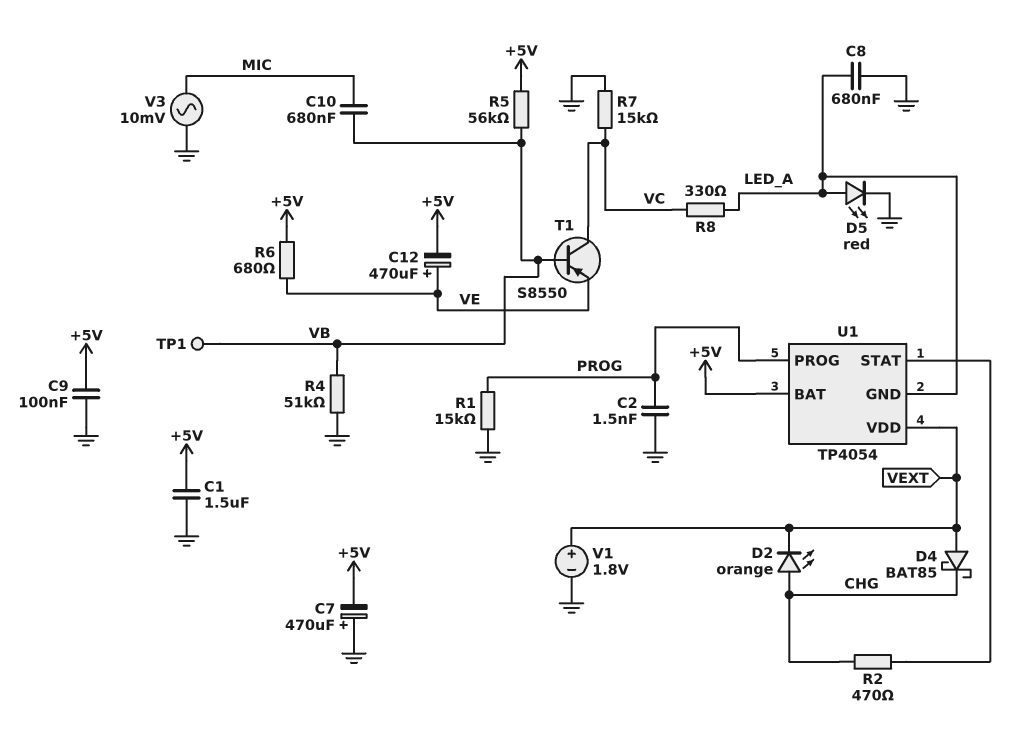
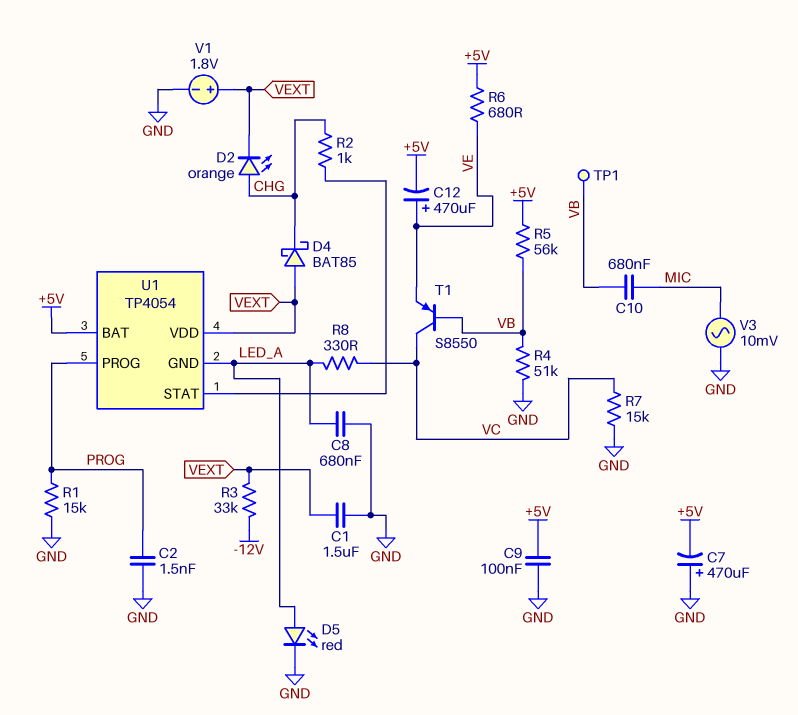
C1: 1.5uF (+5V, GND) -> 1.5uF (GND, VEXT)
R2: 470 (CHG, U1/STAT) -> 1k (CHG, U1/STAT)
R3: none -> 33k (-12V, VEXT)

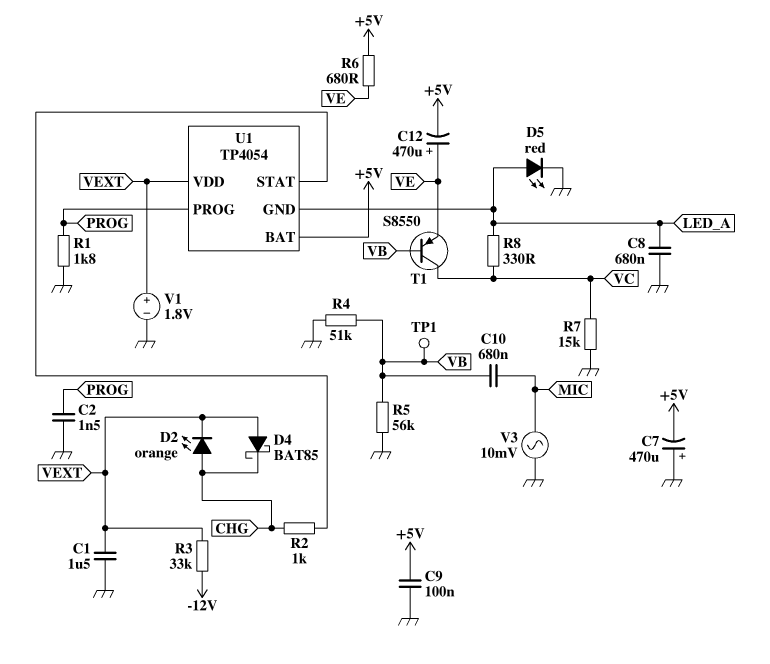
R1: 15k (GND, PROG) -> 1.8k (GND, PROG)
R5: 56k (+5V, VB) -> 56k (GND, VB)

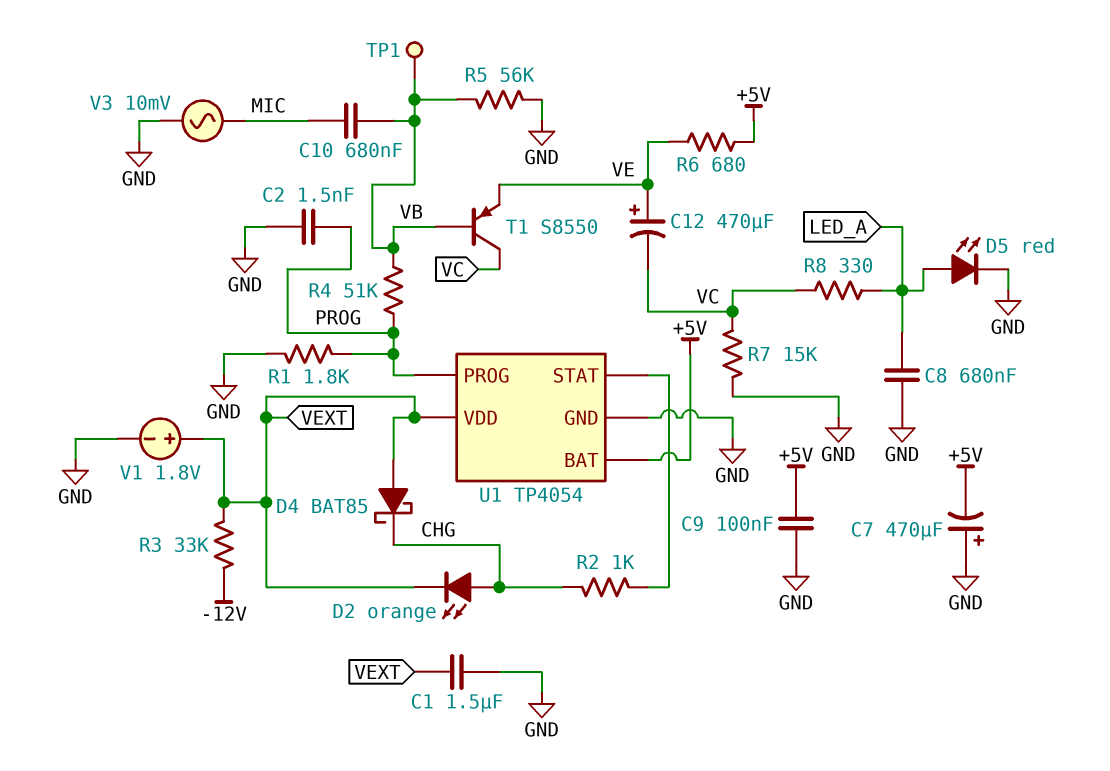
C12: 470uF (plus VE, minus +5V) -> 470uF (plus VE, minus VC)
R4: 51k (GND, VB) -> 51k (PROG, VB)
U1 pin GND: LED_A -> GND

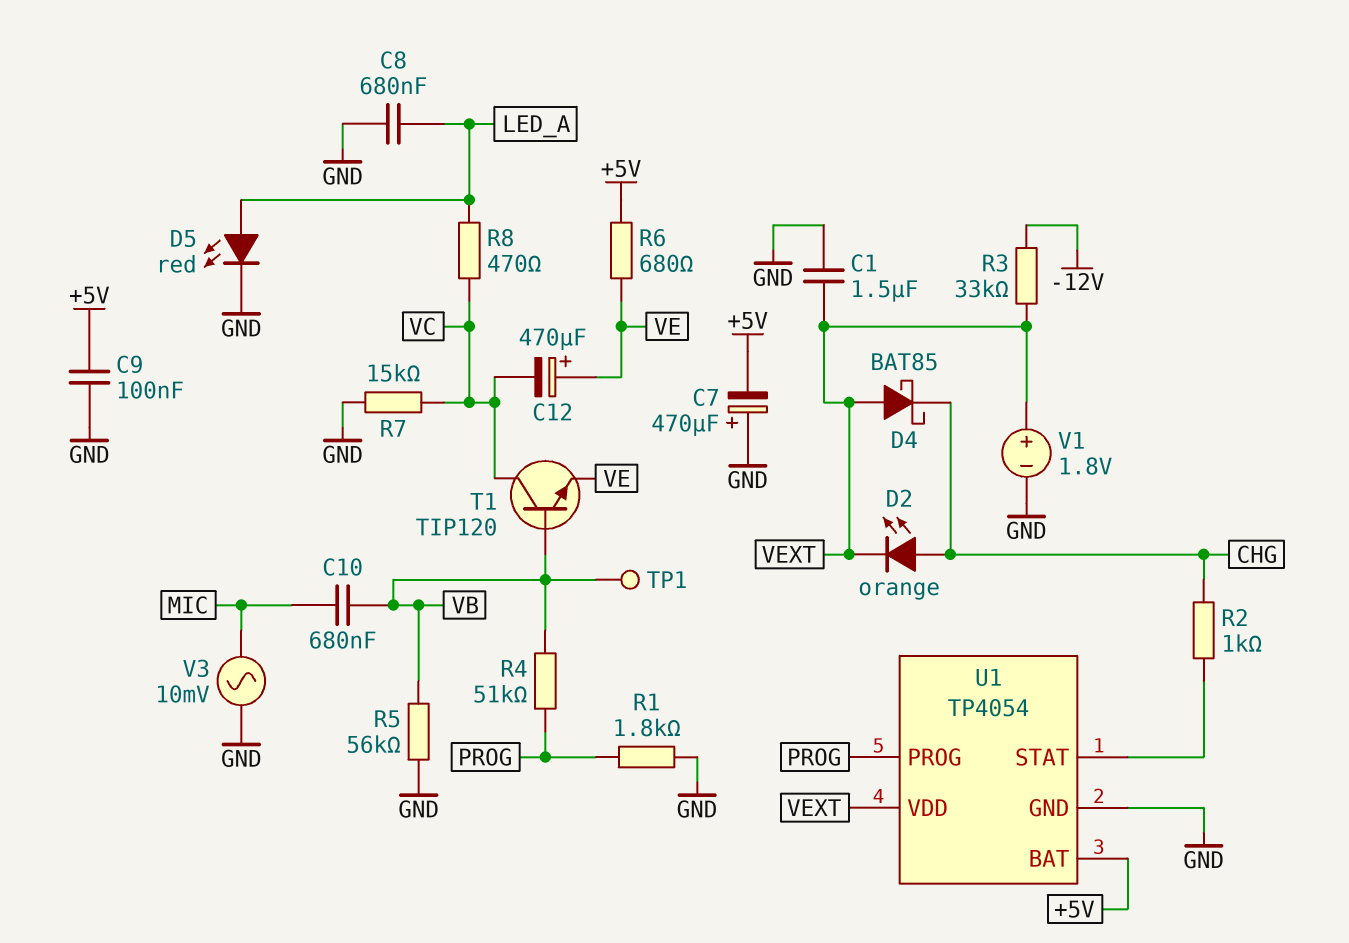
C2: 1.5nF (GND, PROG) -> none
R8: 330 (LED_A, VC) -> 470 (LED_A, VC)
T1: PNP S8550 (B VB, C VC, E VE) -> NPN TIP120 (B VB, C VC, E VE)

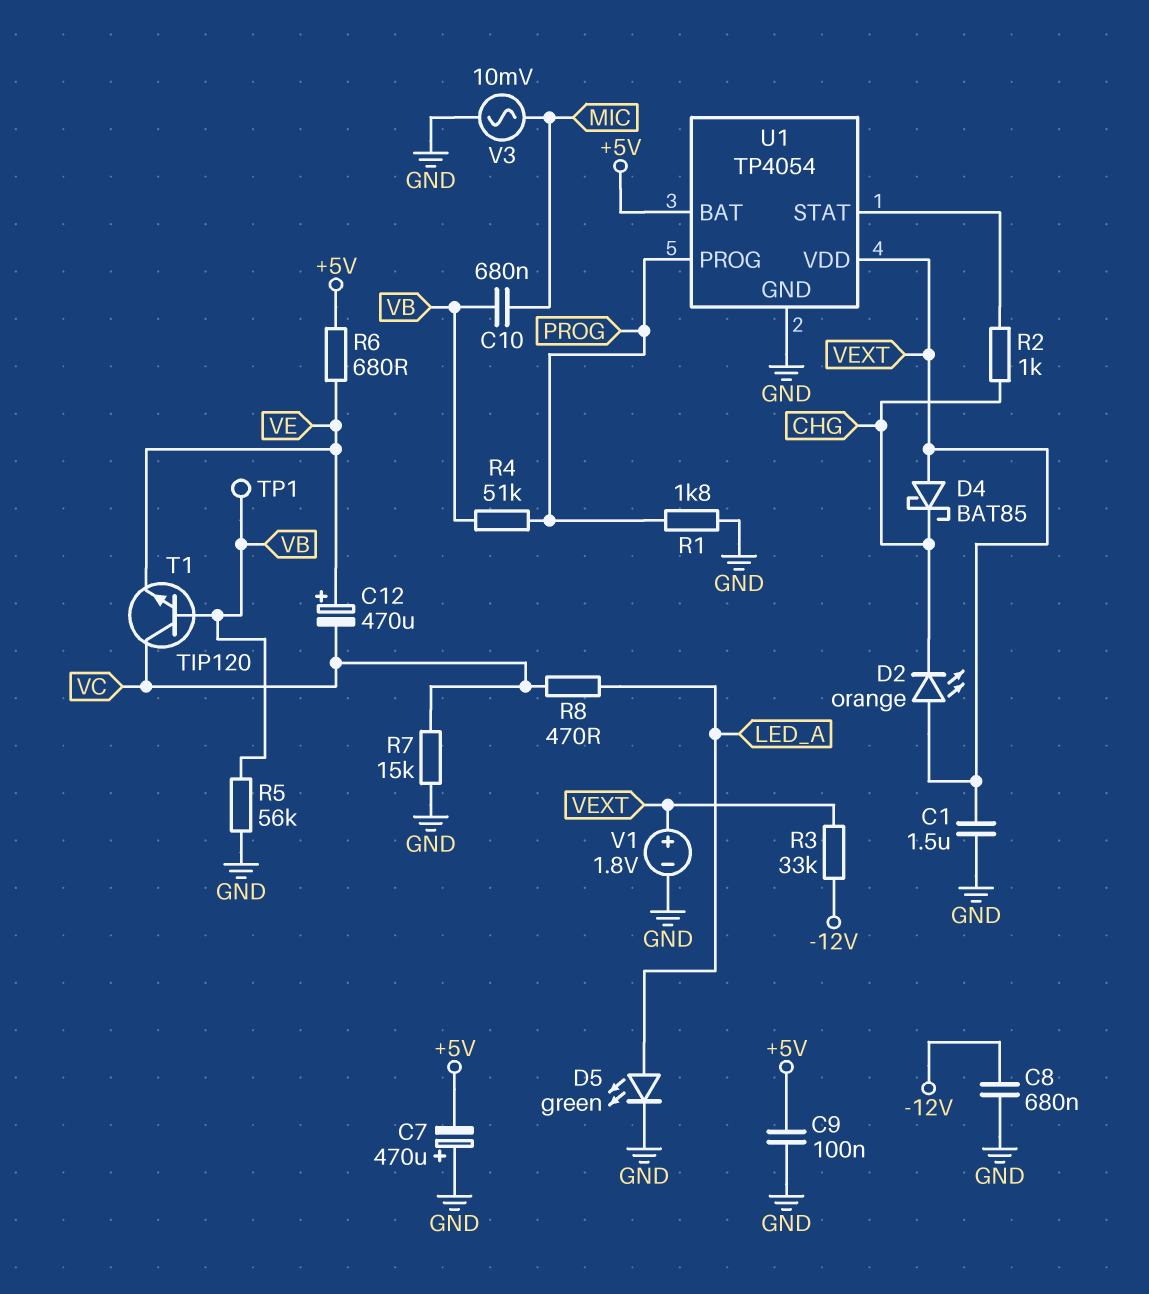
C8: 680nF (GND, LED_A) -> 680nF (-12V, GND)
D2: LED orange (A CHG, K VEXT) -> LED orange (A VEXT, K CHG)
D5: LED red (A LED_A, K GND) -> LED green (A LED_A, K GND)

